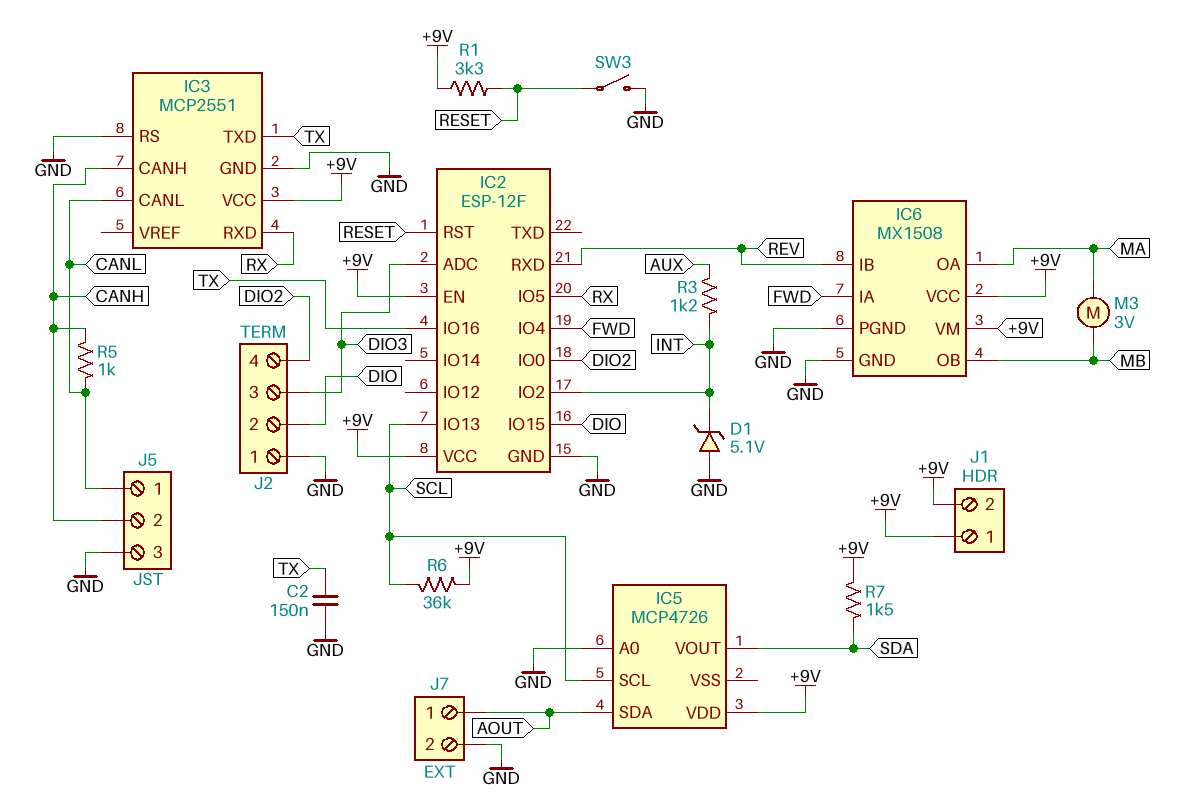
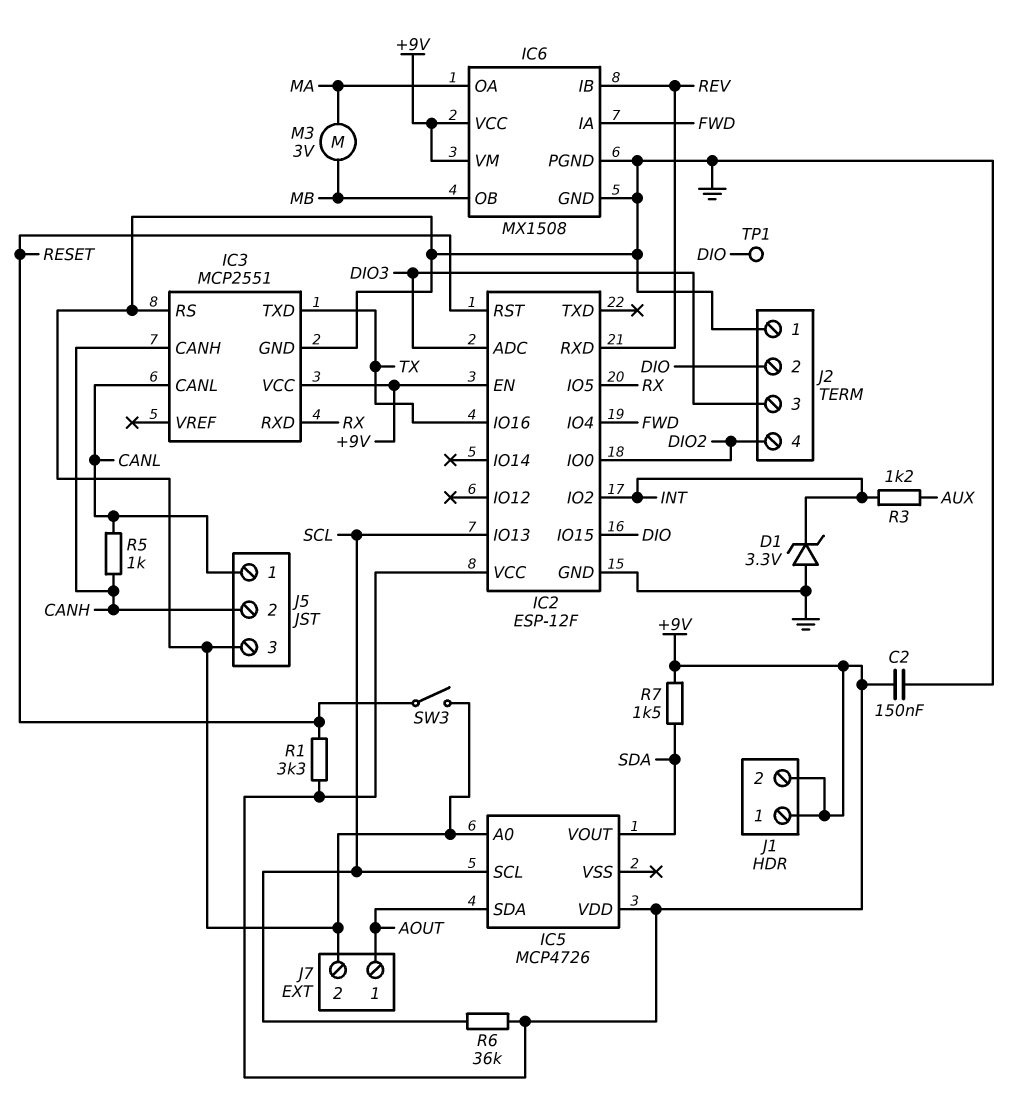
C2: 150nF (GND, TX) -> 150nF (+9V, GND)
D1: zener 5.1V (A GND, K INT) -> zener 3.3V (A GND, K INT)
TP1: none -> test point (DIO)

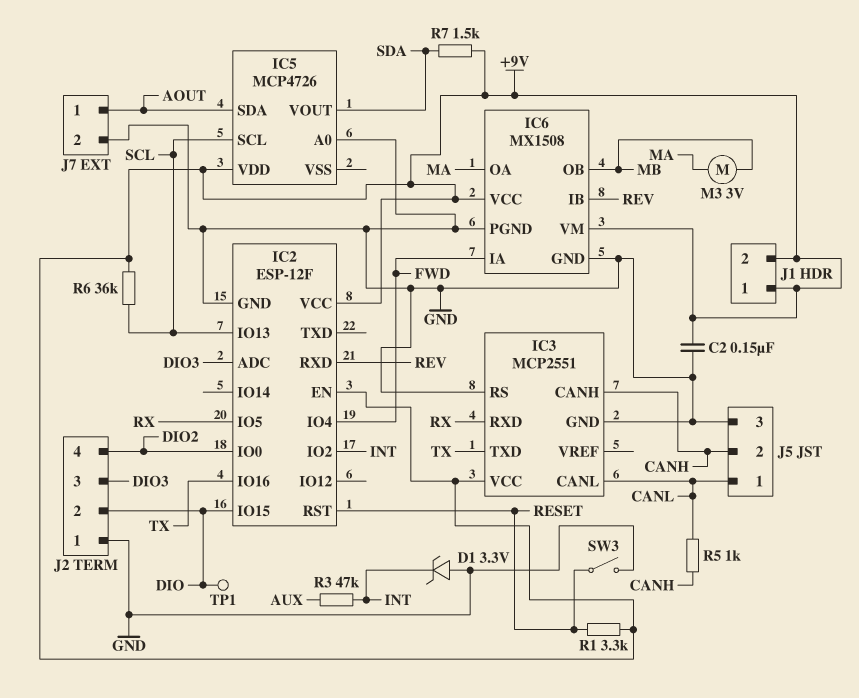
R3: 1.2k (AUX, INT) -> 47k (AUX, INT)

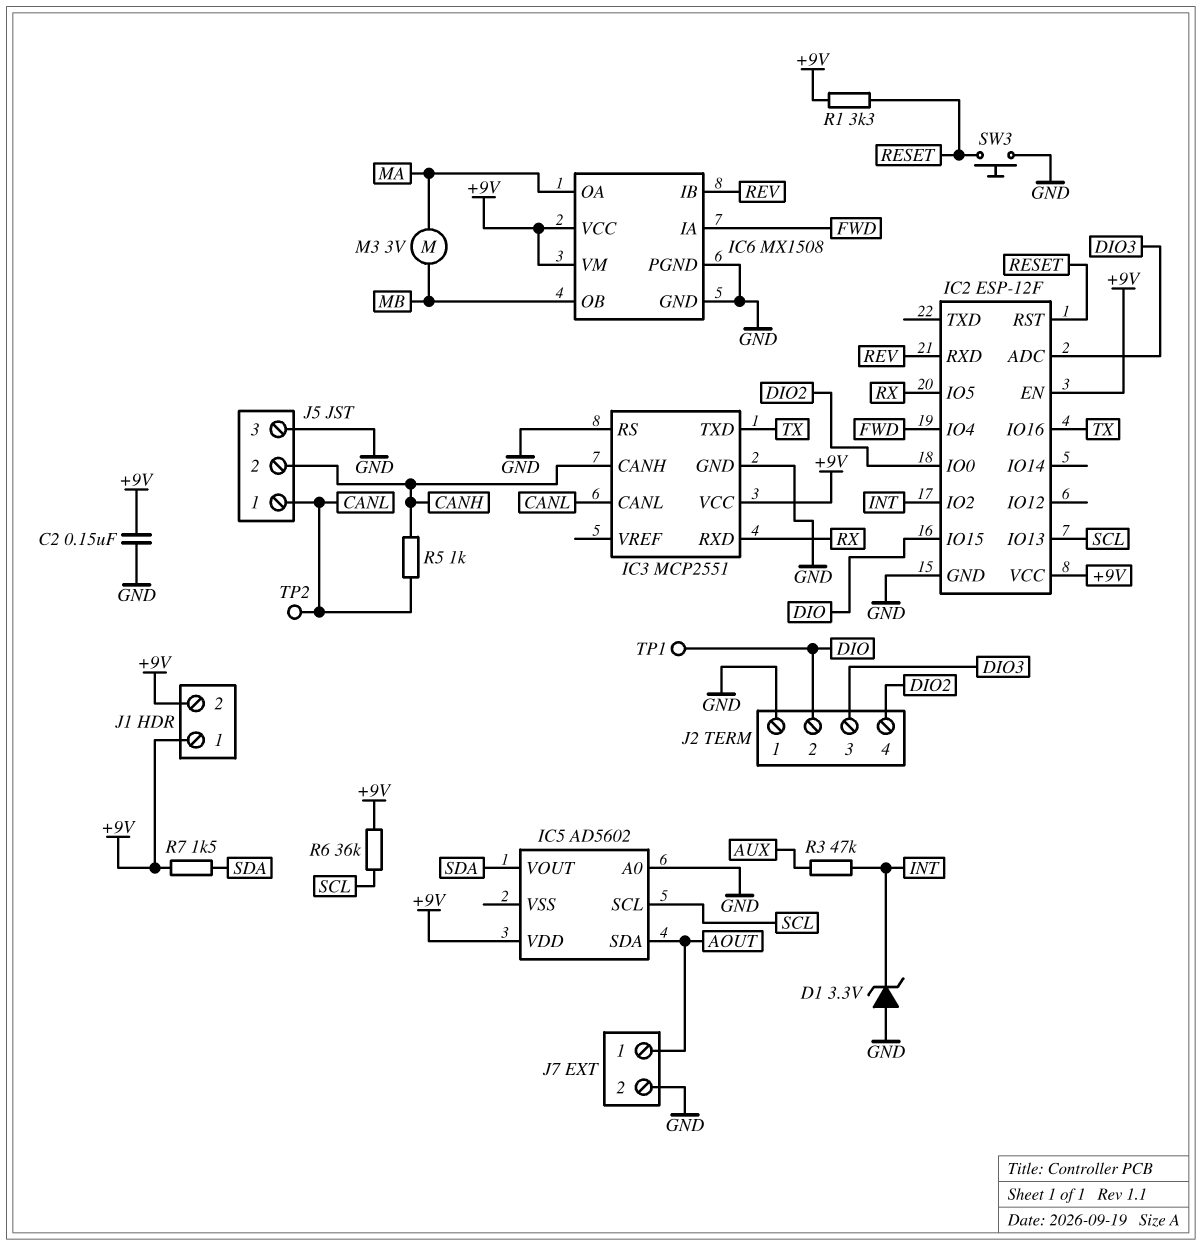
IC5: MCP4726 -> AD5602
SW3: switch (GND, RESET) -> button (GND, RESET)
TP2: none -> test point (CANL)

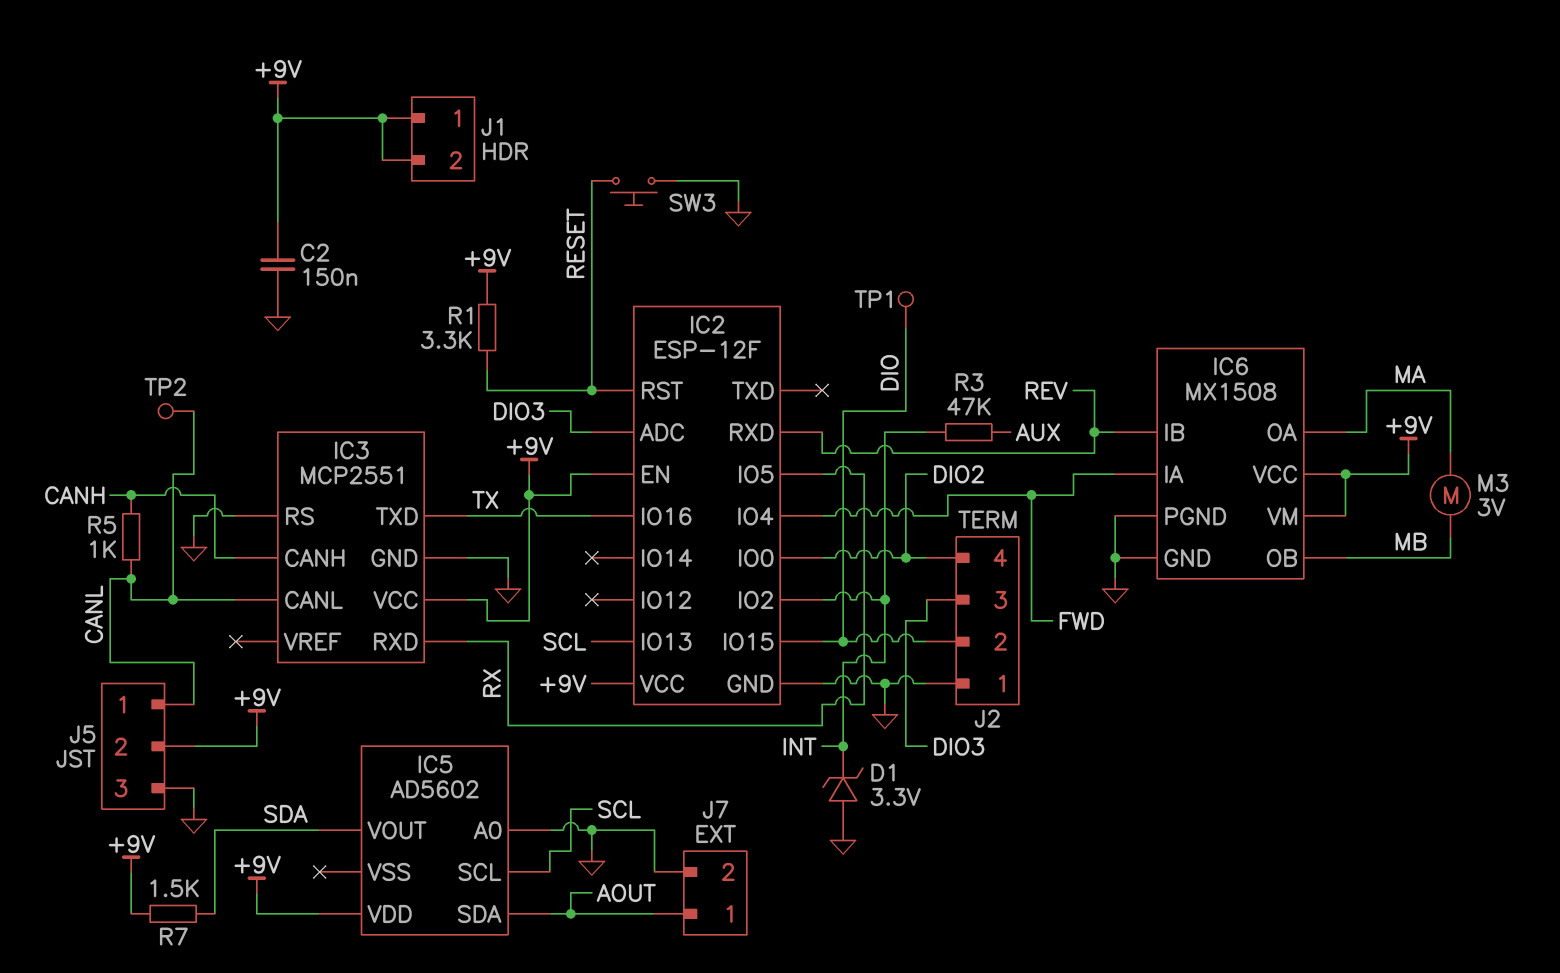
J5 pin 2: CANH -> +9V
R6: 36k (+9V, SCL) -> none

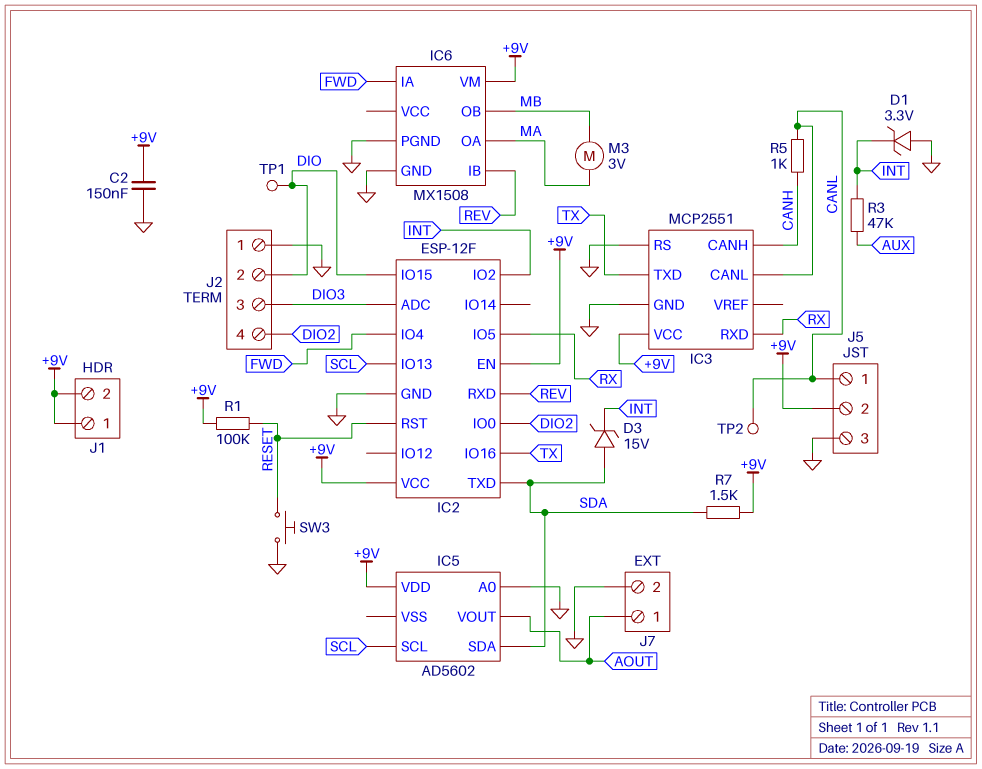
D3: none -> zener 15V (A SDA, K INT)
IC2 pin TXD: none -> SDA
IC5 pin SDA: AOUT -> SDA
IC5 pin VOUT: SDA -> AOUT
IC6 pin VCC: +9V -> none
R1: 3.3k (+9V, RESET) -> 100k (+9V, RESET)

